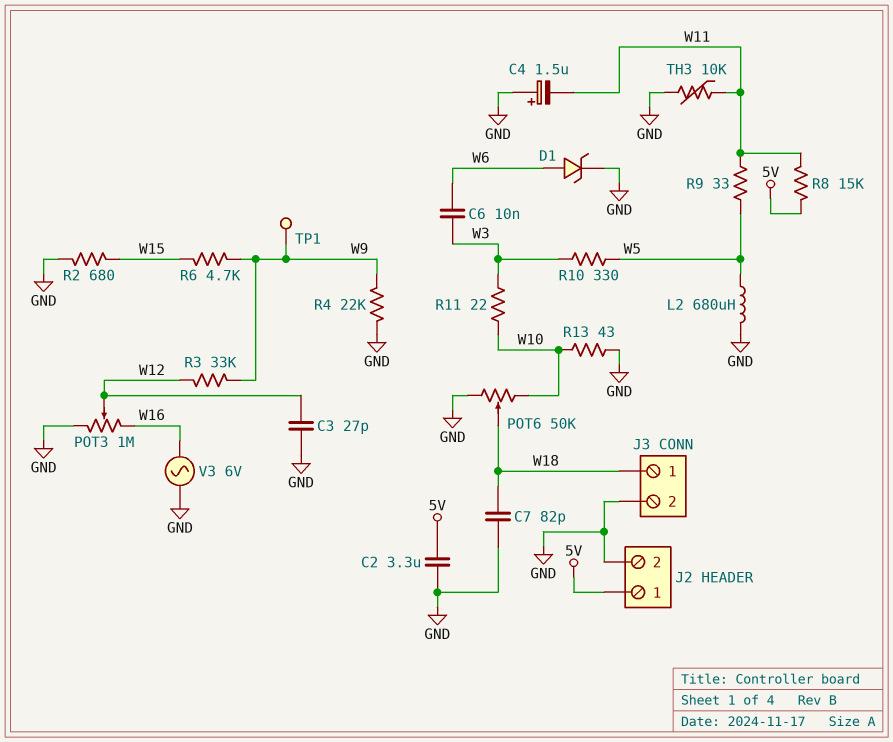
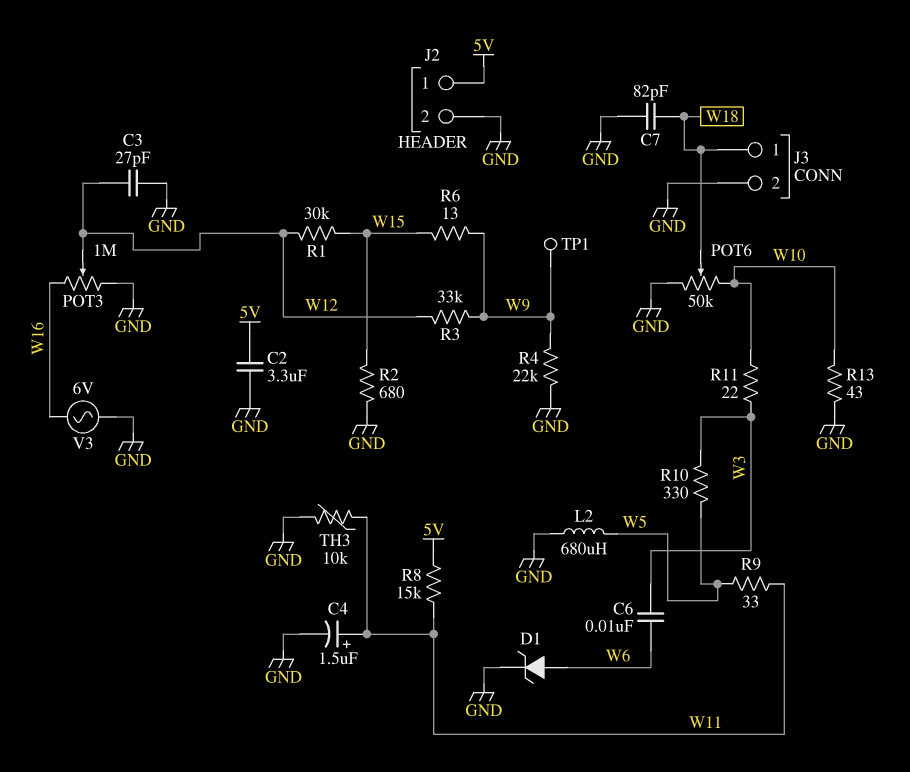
C4: 1.5uF (plus GND, minus W11) -> 1.5uF (plus W11, minus GND)
R1: none -> 30k (W12, W15)
R6: 4.7k (W9, W15) -> 13 (W9, W15)

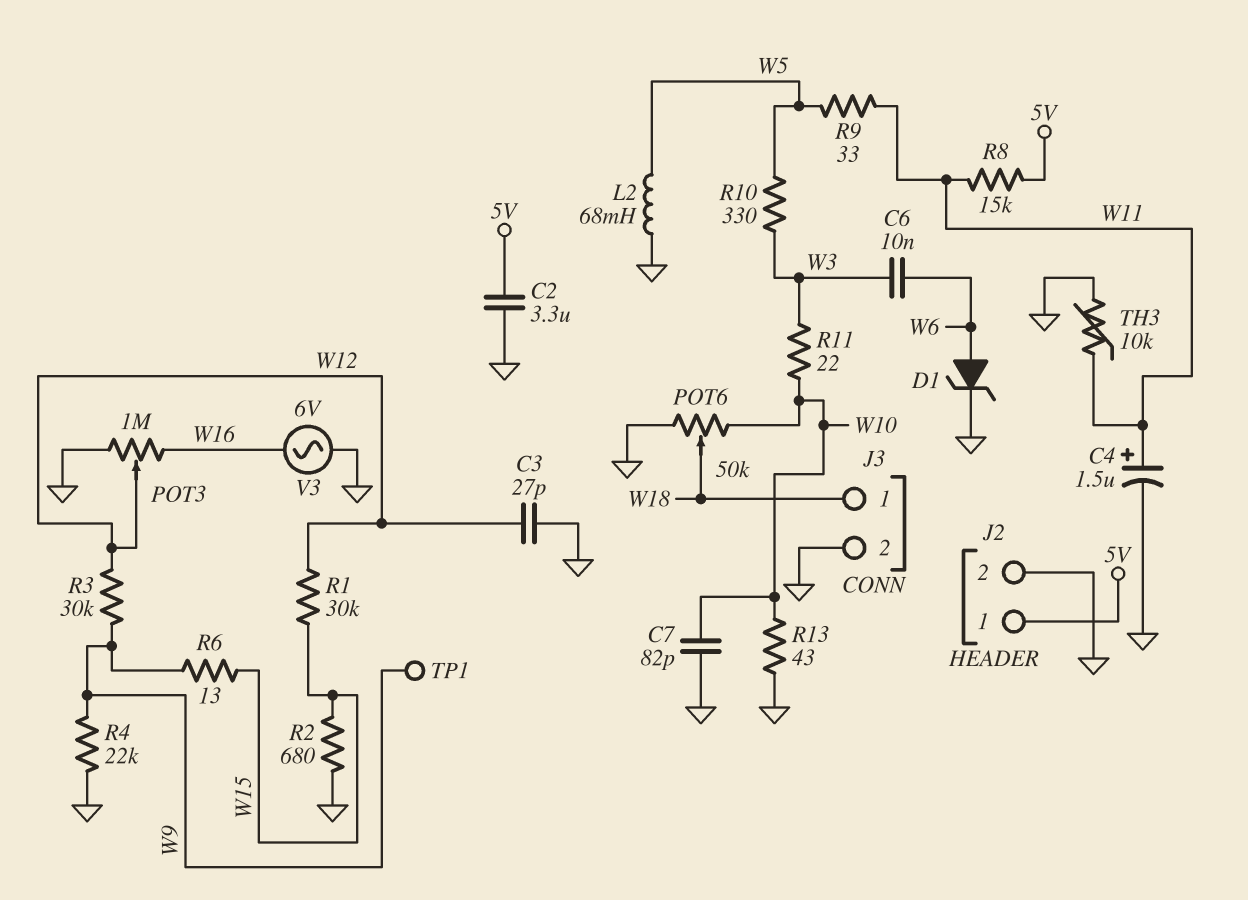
C7: 82pF (GND, W18) -> 82pF (GND, W10)
L2: 680uH (GND, W5) -> 68mH (GND, W5)
R3: 33k (W9, W12) -> 30k (W9, W12)

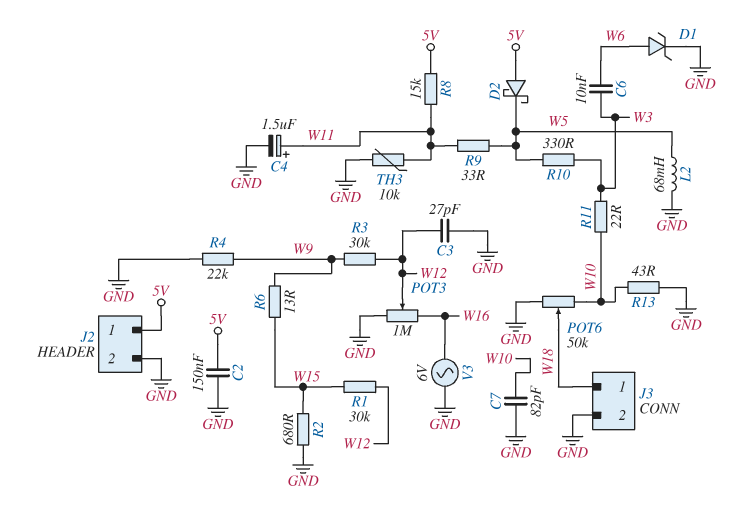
C2: 3.3uF (5V, GND) -> 150nF (5V, GND)
D2: none -> schottky (A 5V, K W5)
TP1: test point (W9) -> none

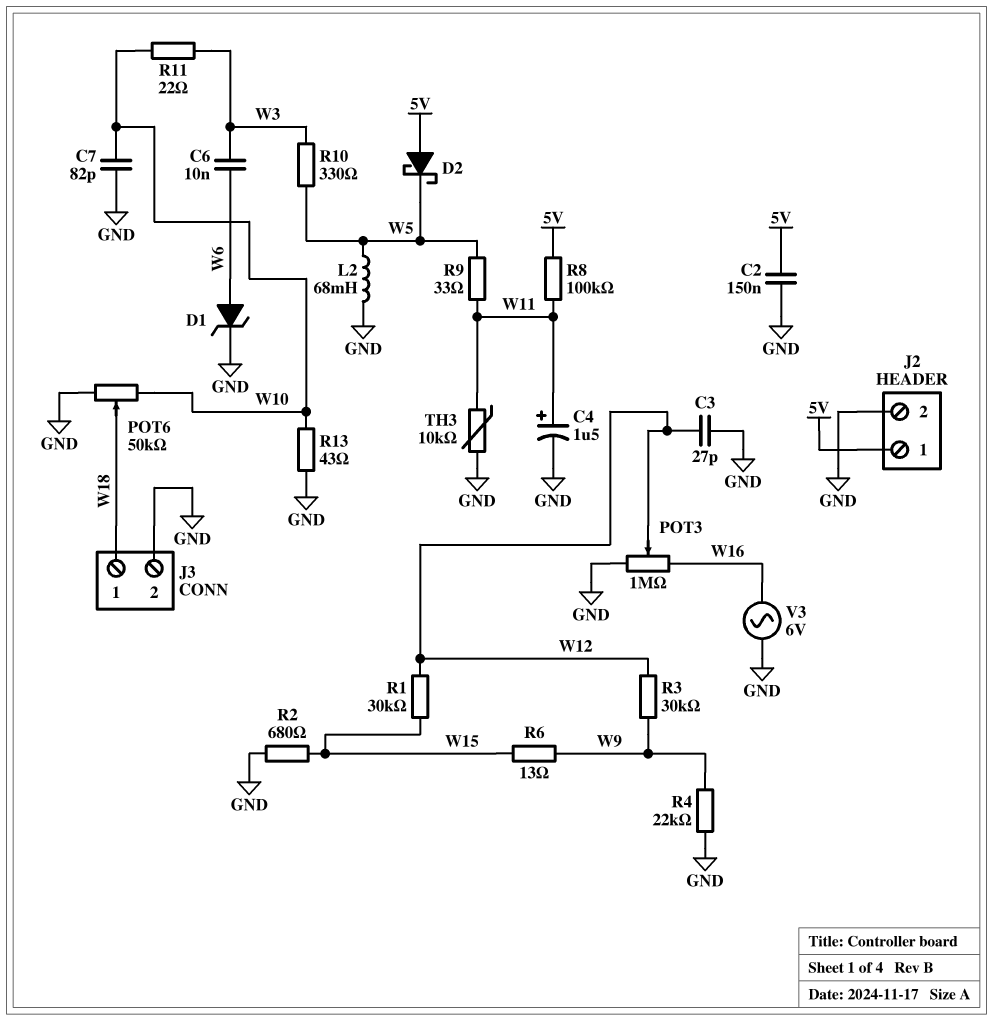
R8: 15k (5V, W11) -> 100k (5V, W11)

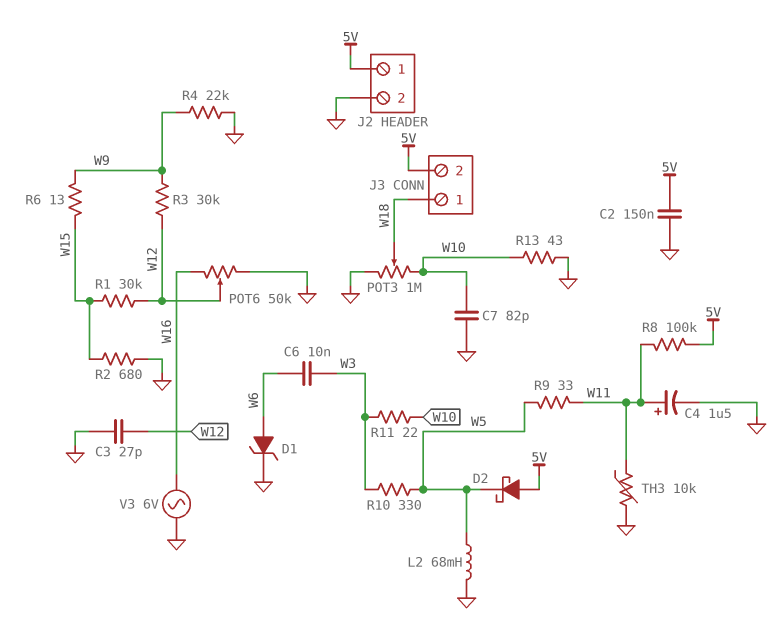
J3 pin 2: GND -> 5V
POT3: 1M (GND, W16, wiper W12) -> 1M (GND, W10, wiper W18)
POT6: 50k (GND, W10, wiper W18) -> 50k (GND, W16, wiper W12)

